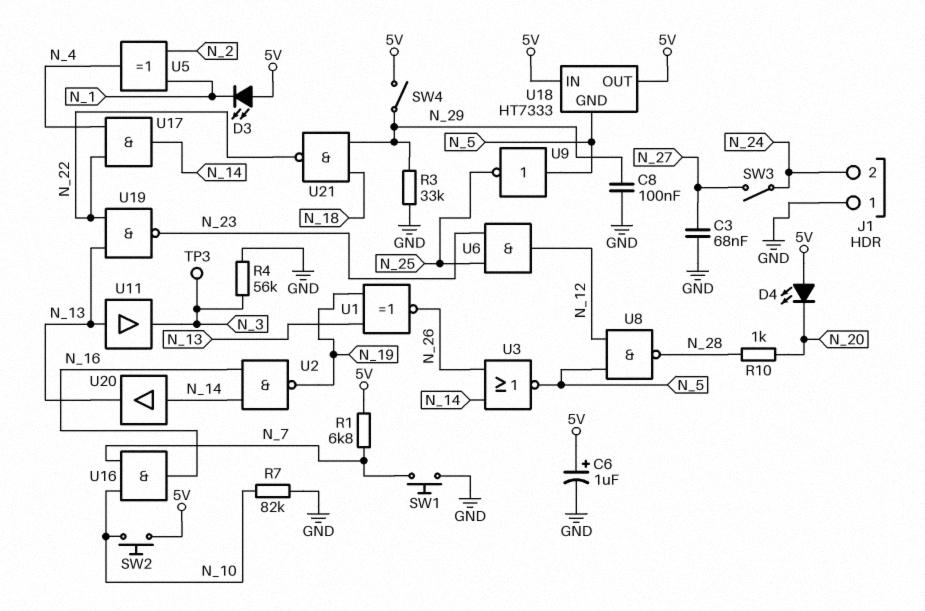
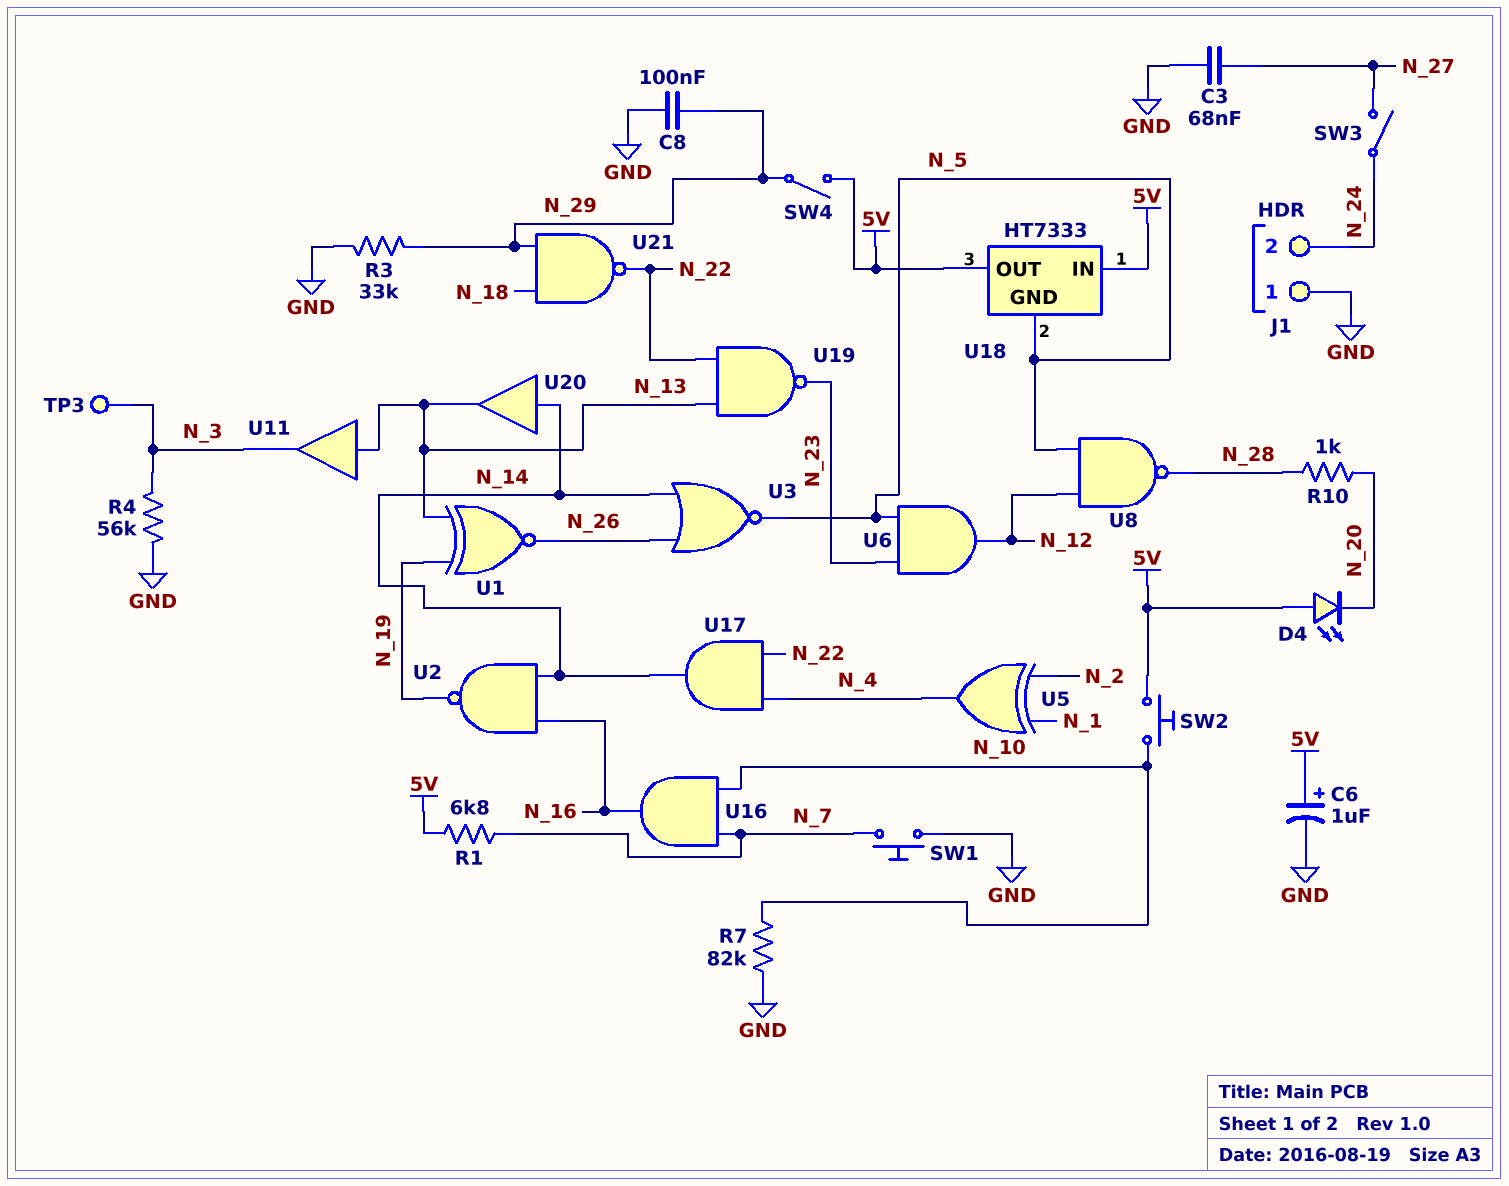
D3: LED (A 5V, K N_1) -> none
U6: AND (in N_23, in N_25, out N_12) -> AND (in N_5, in N_23, out N_12)
U9: NOT (in N_5, out N_25) -> none

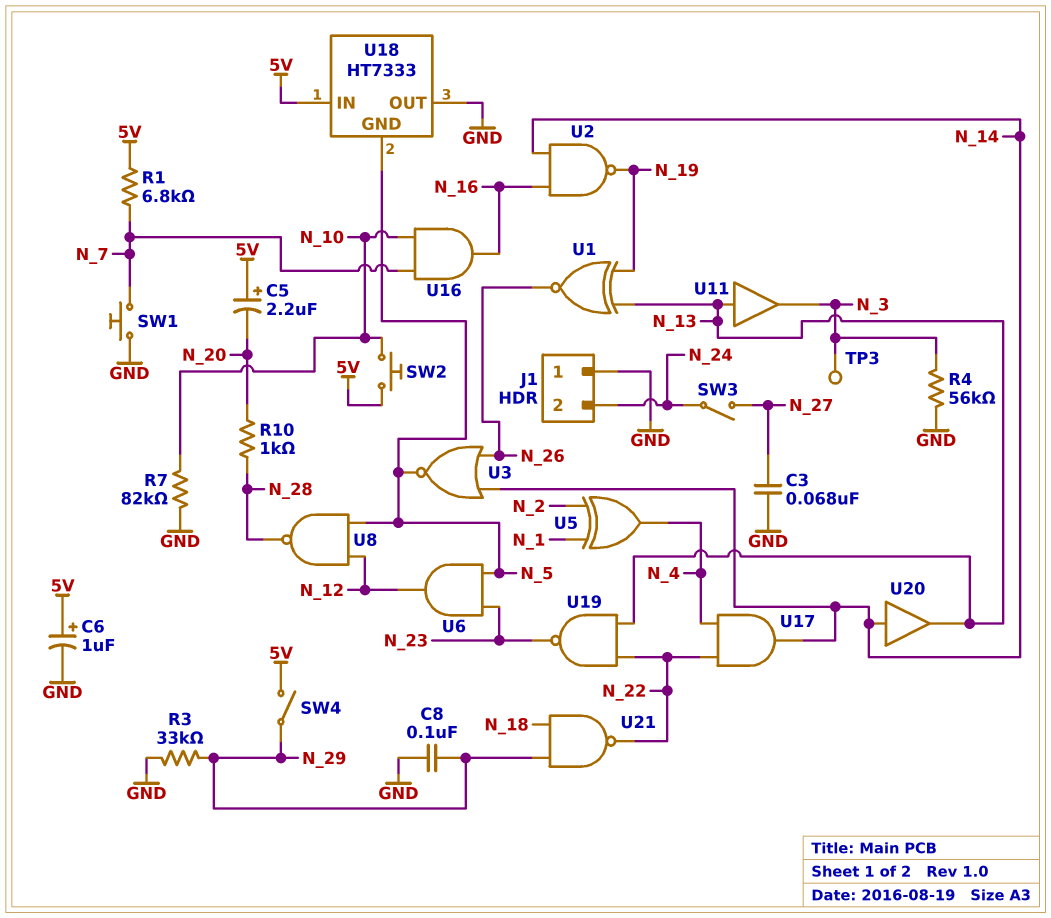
C5: none -> 2.2uF (plus 5V, minus N_20)
D4: LED (A 5V, K N_20) -> none
U18 pin OUT: 5V -> GND

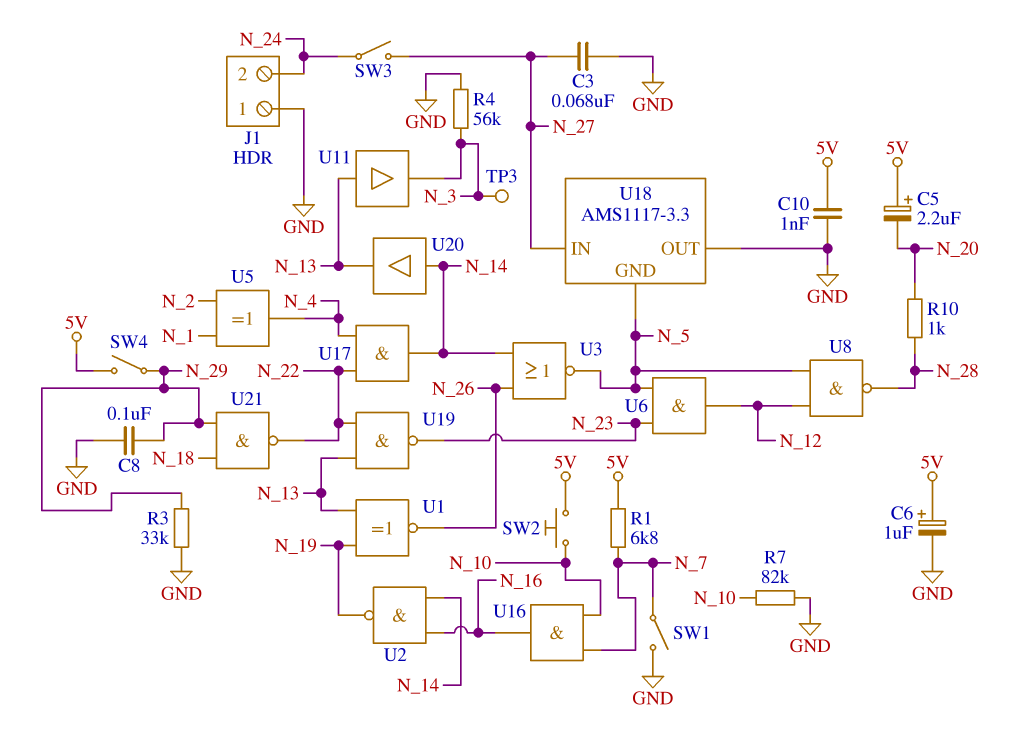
C10: none -> 1nF (5V, GND)
SW1: button (GND, N_7) -> switch (GND, N_7)
U18: HT7333 -> AMS1117-3.3
U18 pin IN: 5V -> N_27

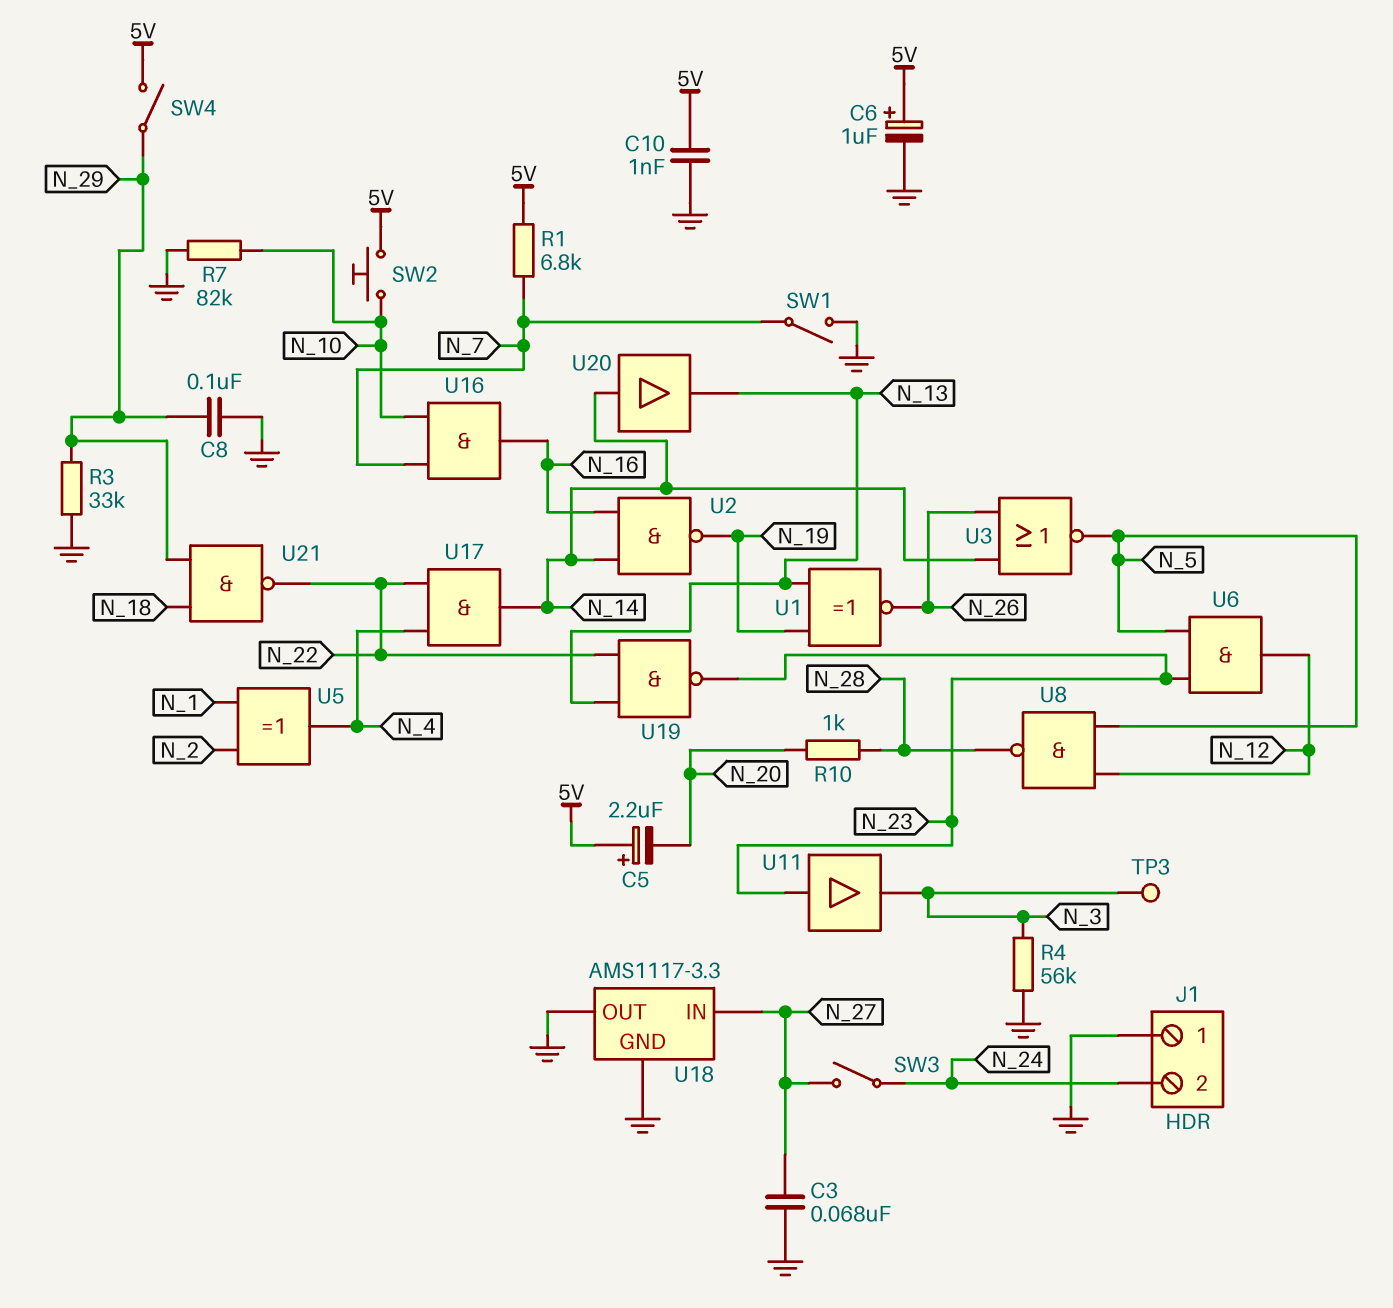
U11: buffer (in N_13, out N_3) -> buffer (in N_23, out N_3)
U18 pin GND: N_5 -> GND

